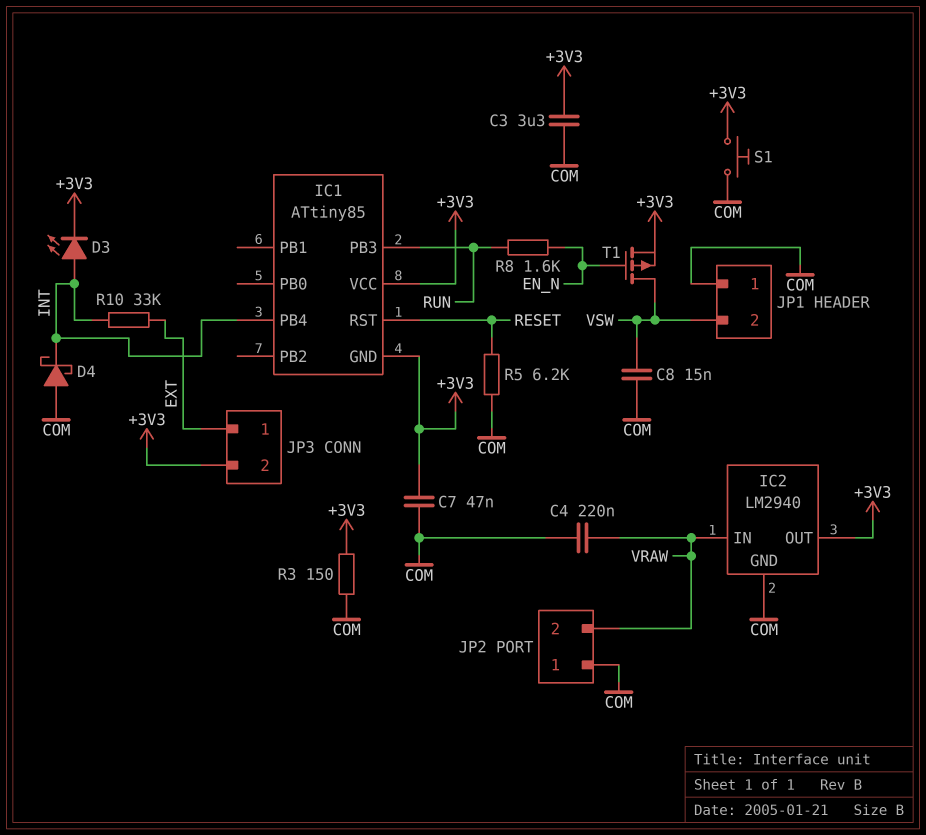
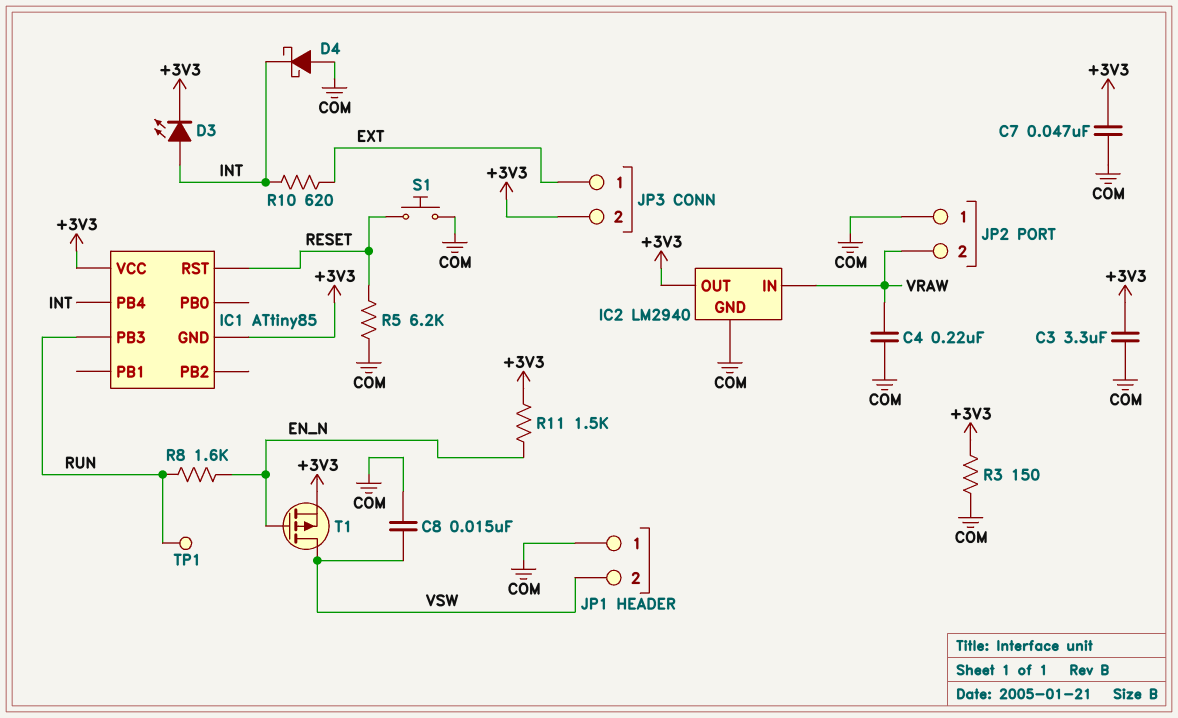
R10: 33k (EXT, INT) -> 620 (EXT, INT)
R11: none -> 1.5k (+3V3, EN_N)
S1: button (+3V3, COM) -> button (COM, RESET)
TP1: none -> test point (RUN)

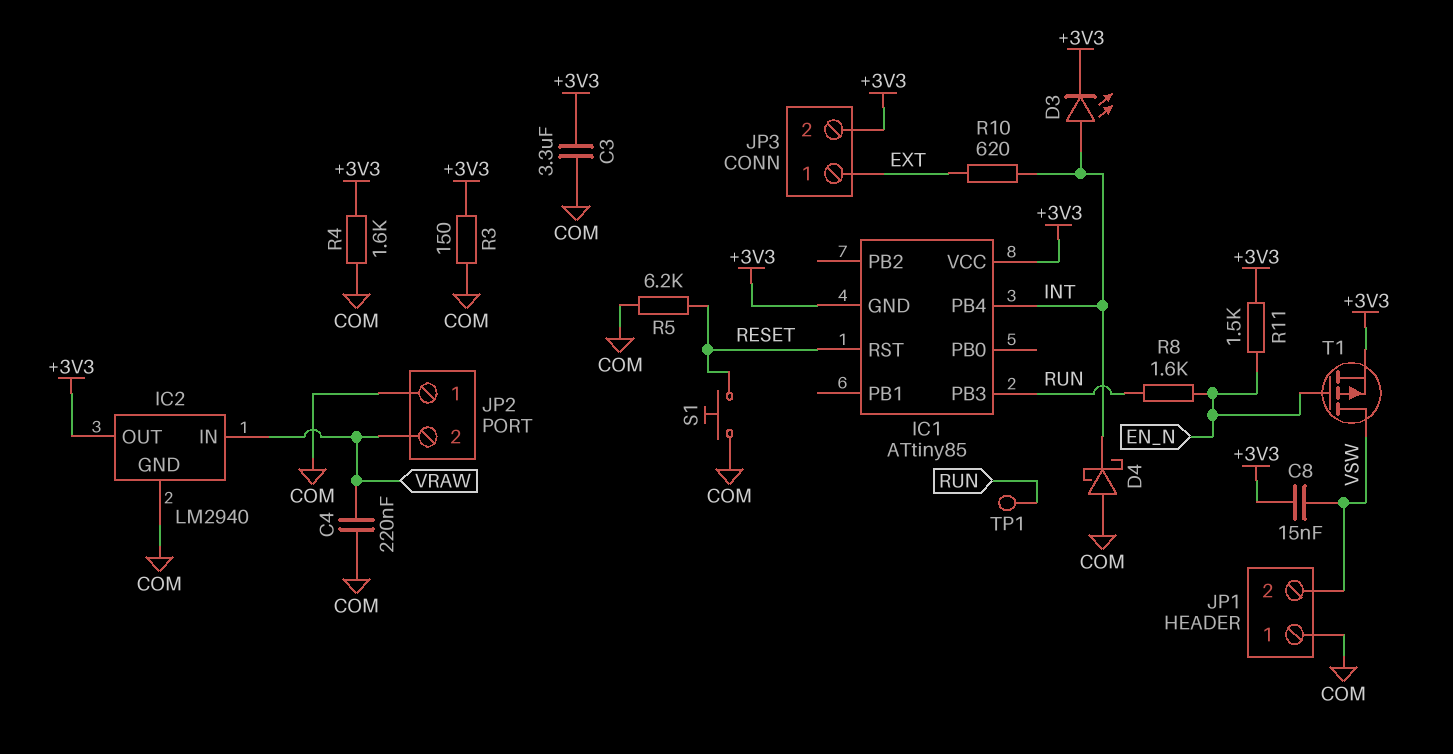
C7: 47nF (+3V3, COM) -> none
C8: 15nF (COM, VSW) -> 15nF (+3V3, VSW)
R4: none -> 1.6k (+3V3, COM)

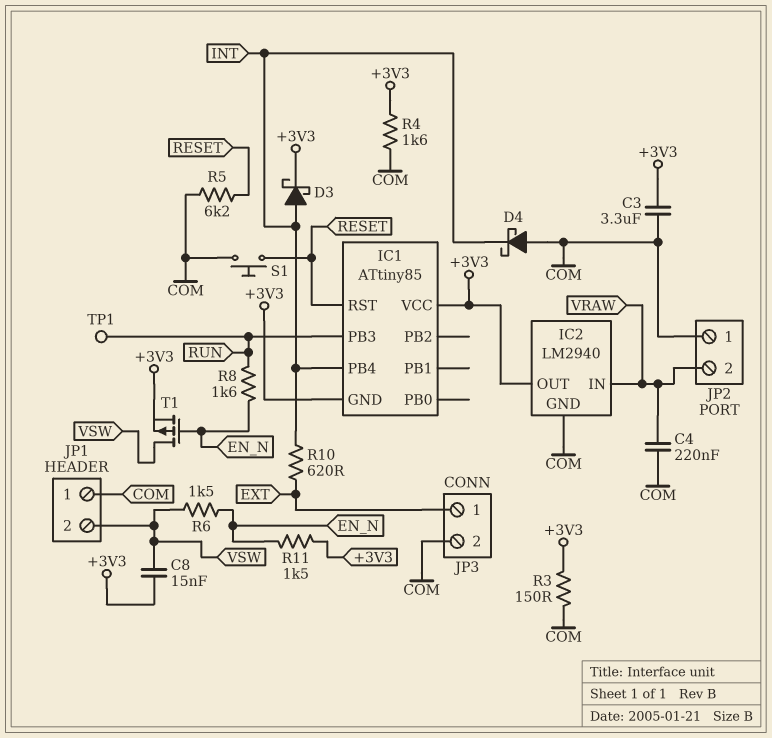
D3: LED (A INT, K +3V3) -> schottky (A INT, K +3V3)
JP3 pin 2: +3V3 -> COM
R6: none -> 1.5k (EN_N, VSW)

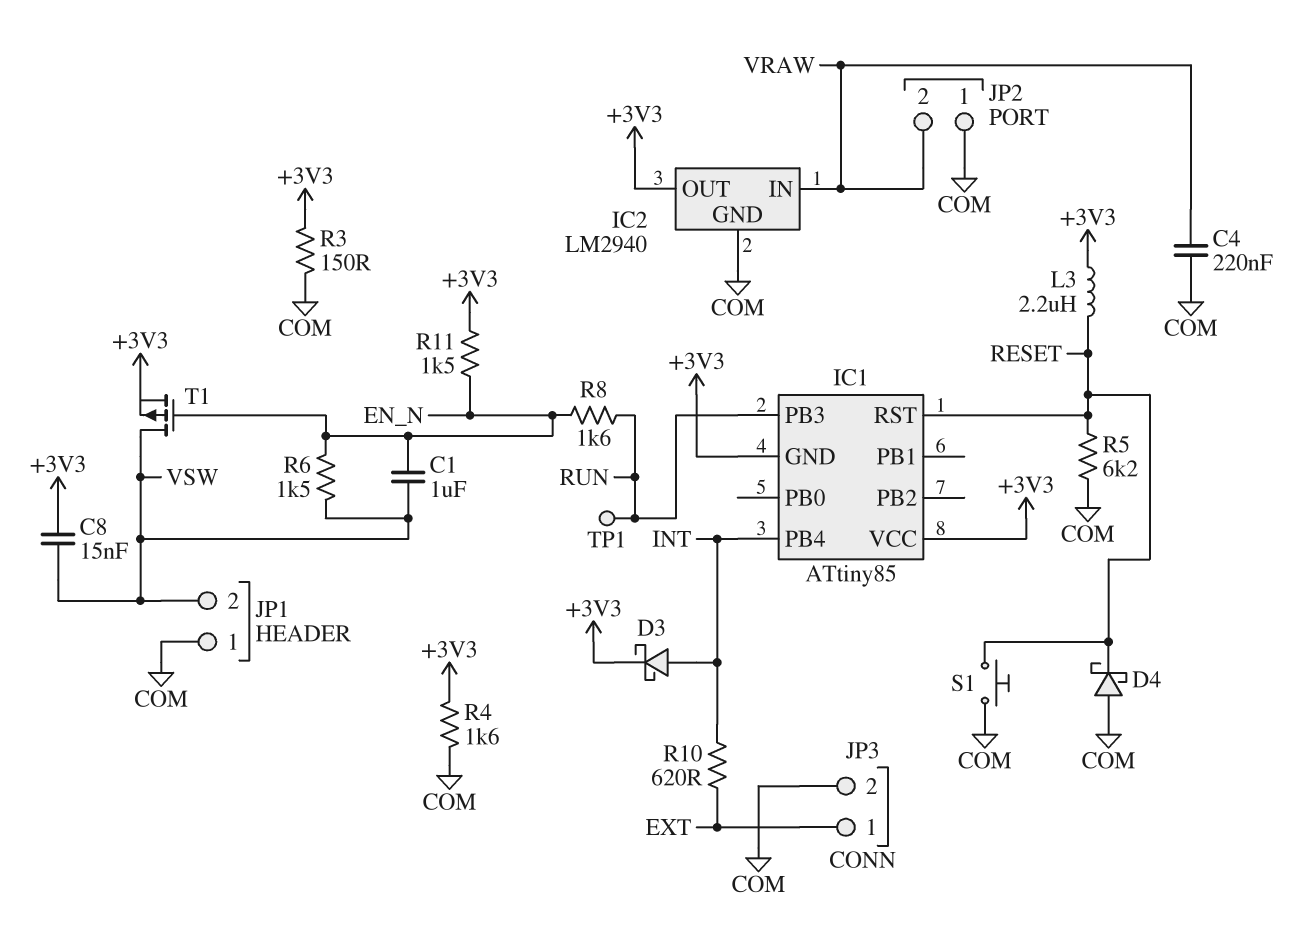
C1: none -> 1uF (EN_N, VSW)
C3: 3.3uF (+3V3, COM) -> none
D4: schottky (A COM, K INT) -> schottky (A COM, K RESET)
L3: none -> 2.2uH (+3V3, RESET)

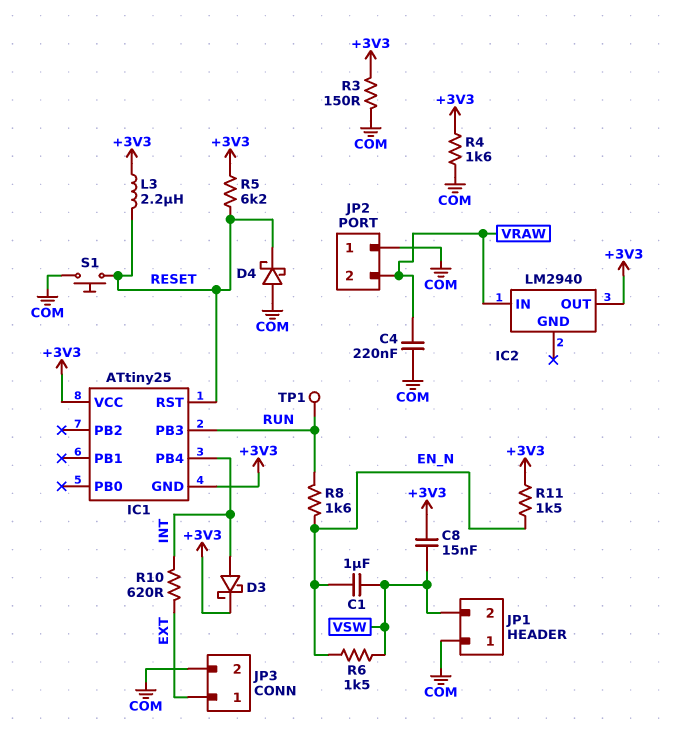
IC1: ATtiny85 -> ATtiny25
IC2 pin GND: COM -> none
R5: 6.2k (COM, RESET) -> 6.2k (+3V3, RESET)
T1: PMOS (G EN_N, D VSW, S +3V3) -> none

